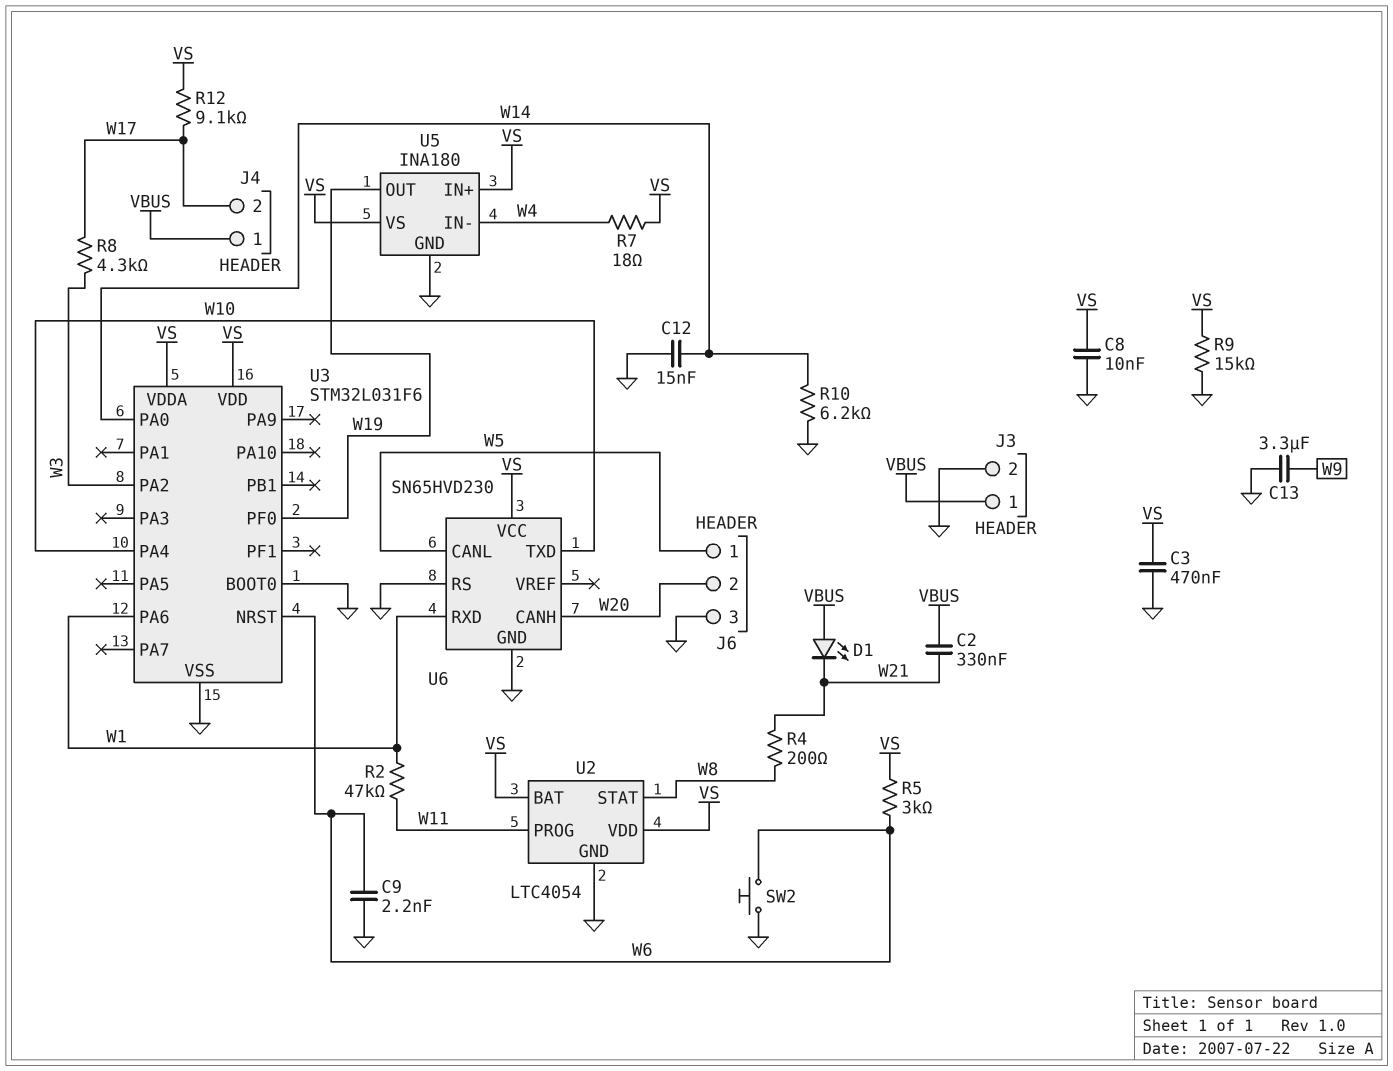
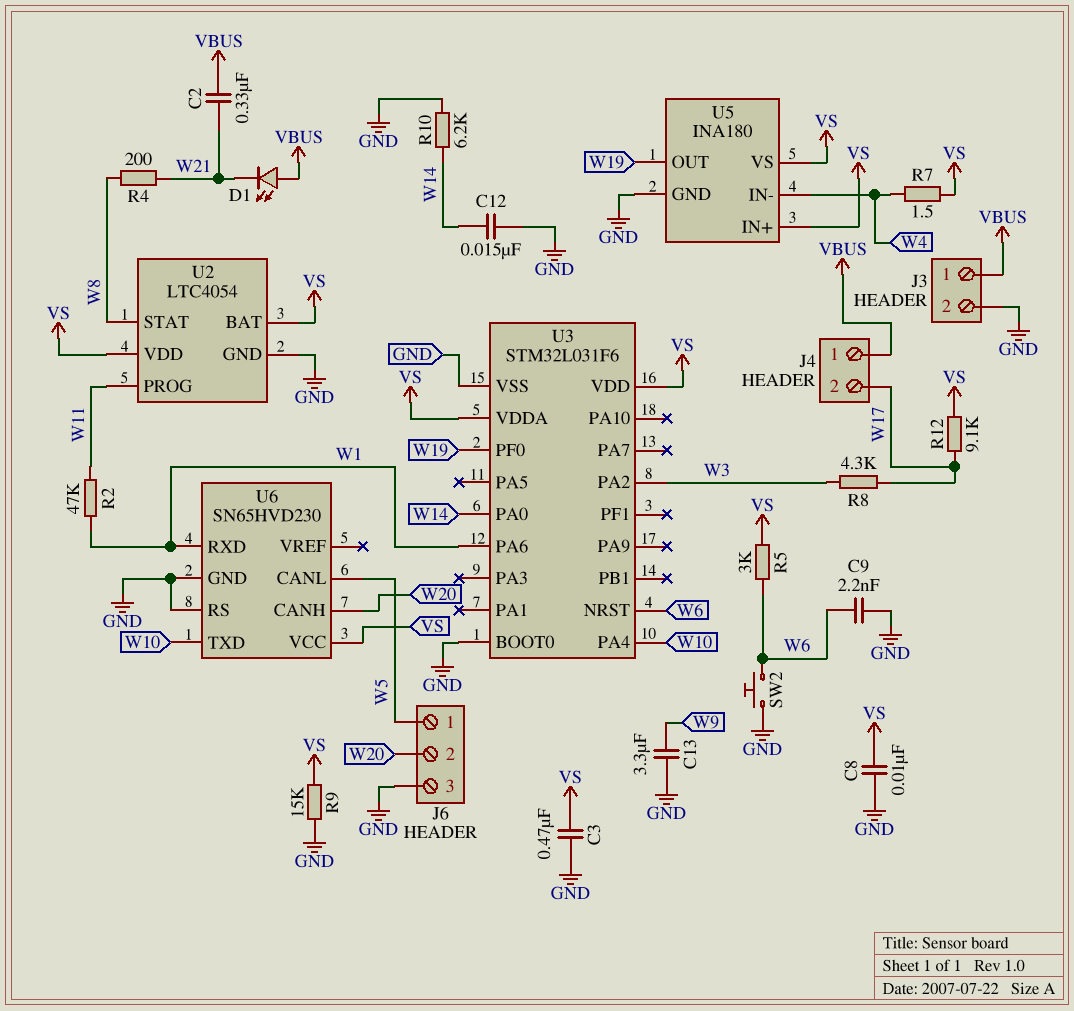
R7: 18 (VS, W4) -> 1.5 (VS, W4)

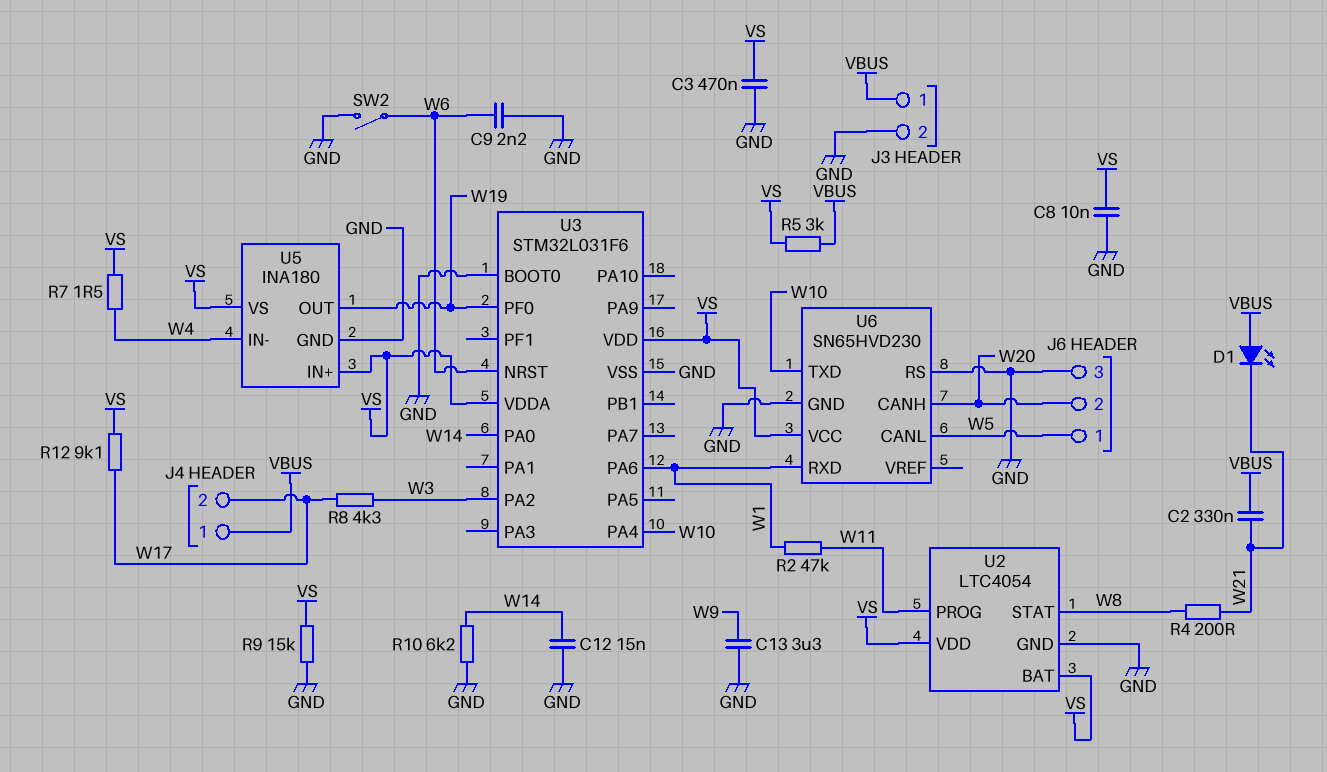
R5: 3k (VS, W6) -> 3k (VBUS, VS)
SW2: button (GND, W6) -> switch (GND, W6)

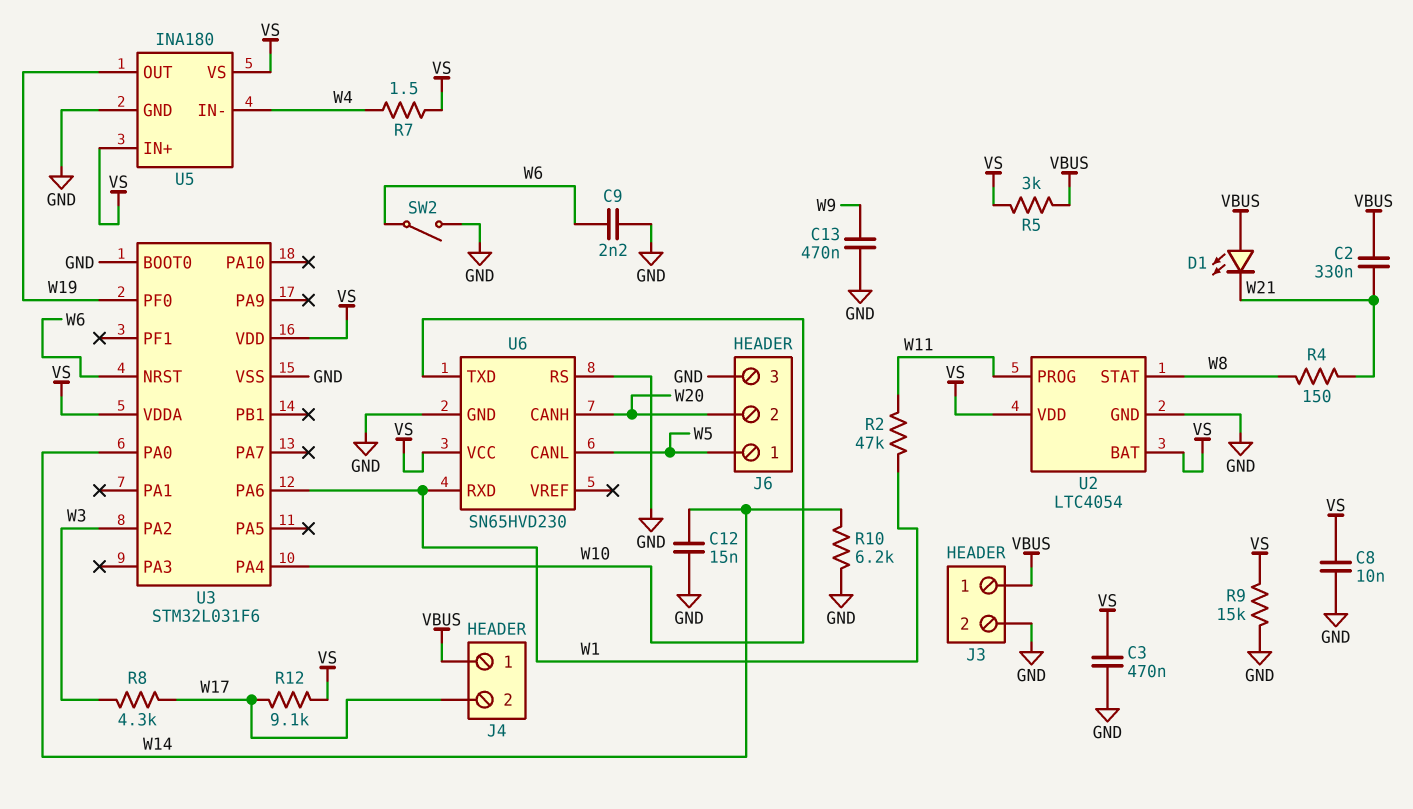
C13: 3.3uF (GND, W9) -> 470nF (GND, W9)
R4: 200 (W8, W21) -> 150 (W8, W21)

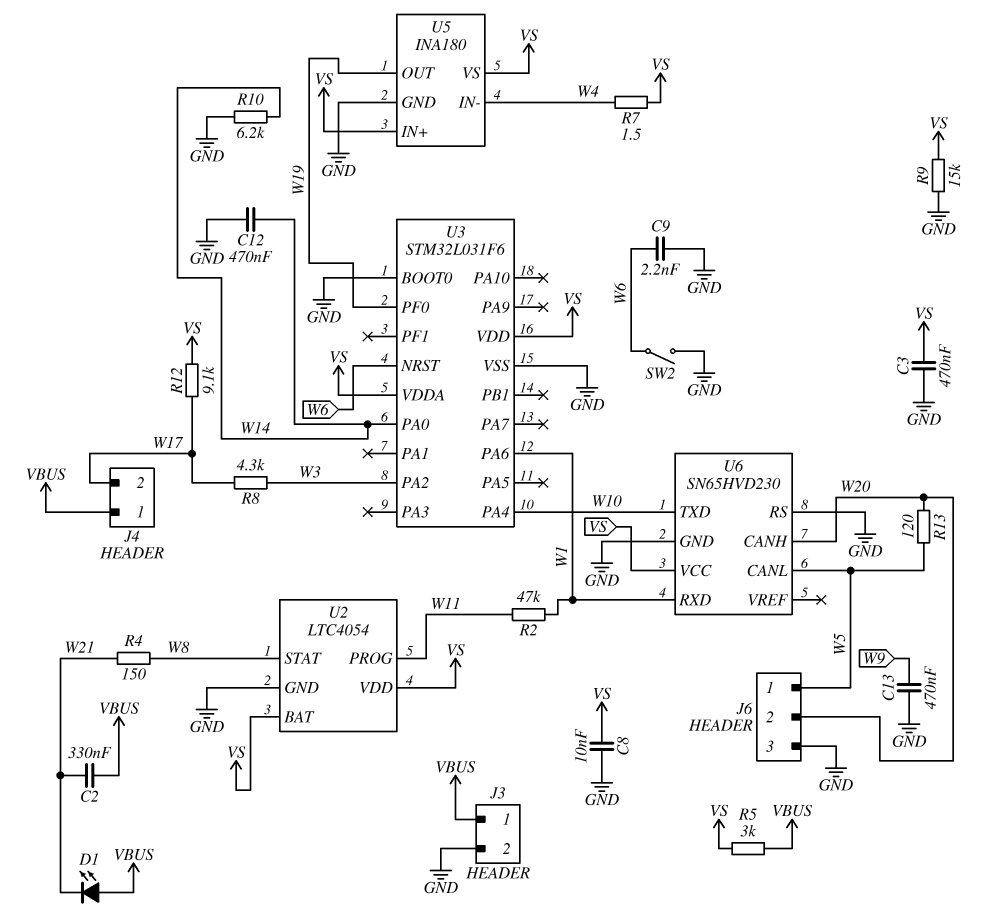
C12: 15nF (GND, W14) -> 470nF (GND, W14)
R13: none -> 120 (W5, W20)

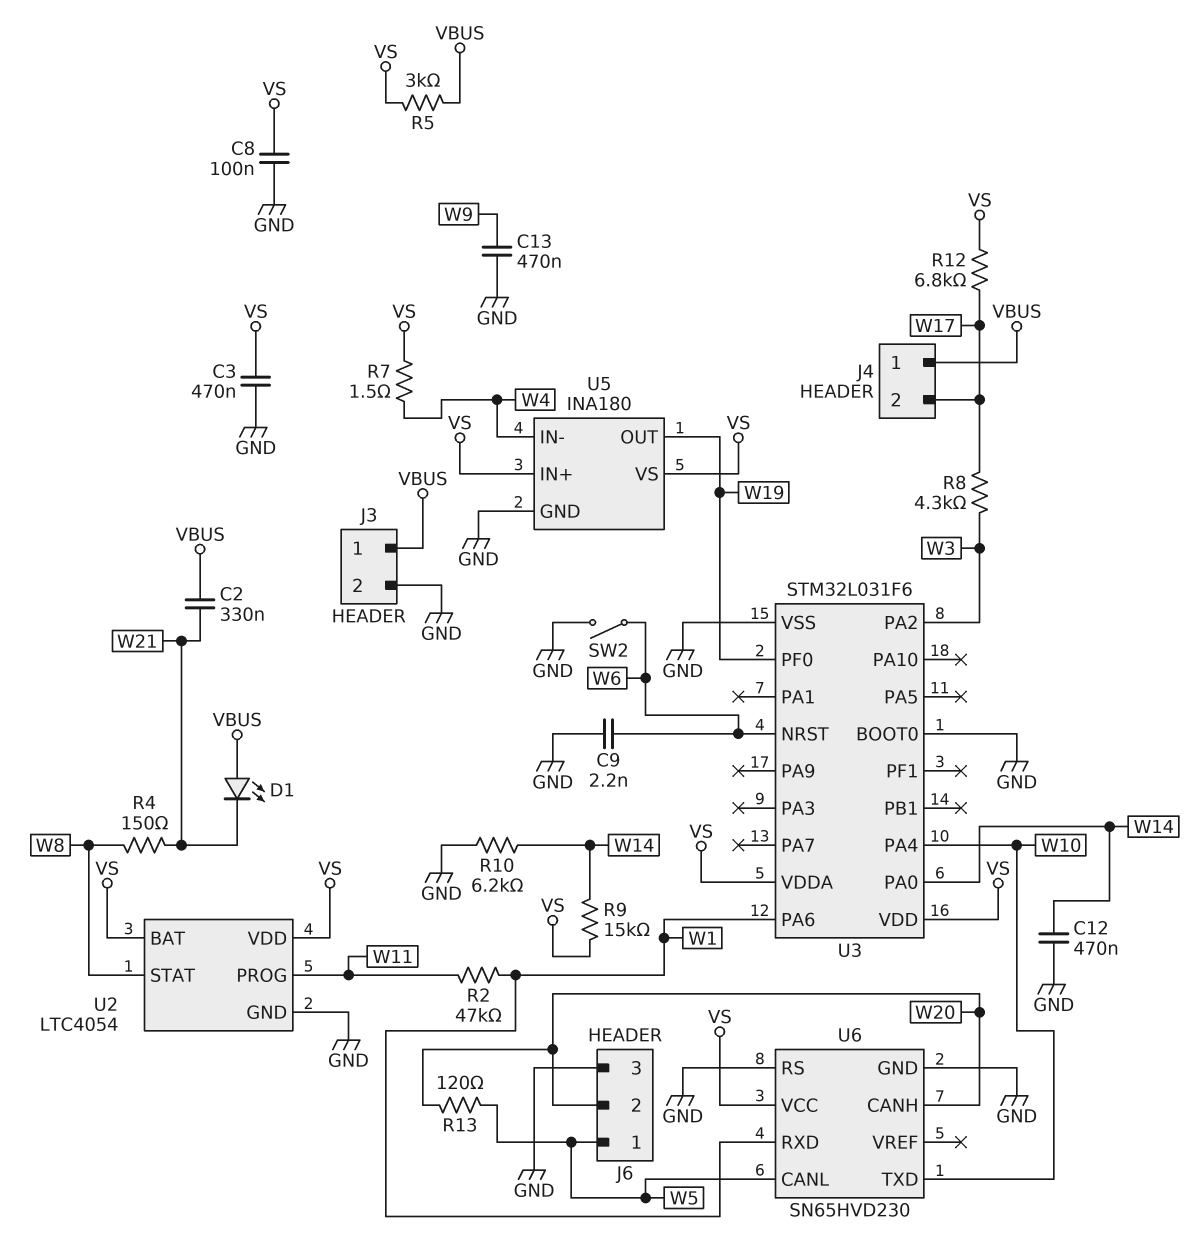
C8: 10nF (GND, VS) -> 100nF (GND, VS)
R9: 15k (GND, VS) -> 15k (VS, W14)
R12: 9.1k (VS, W17) -> 6.8k (VS, W17)

